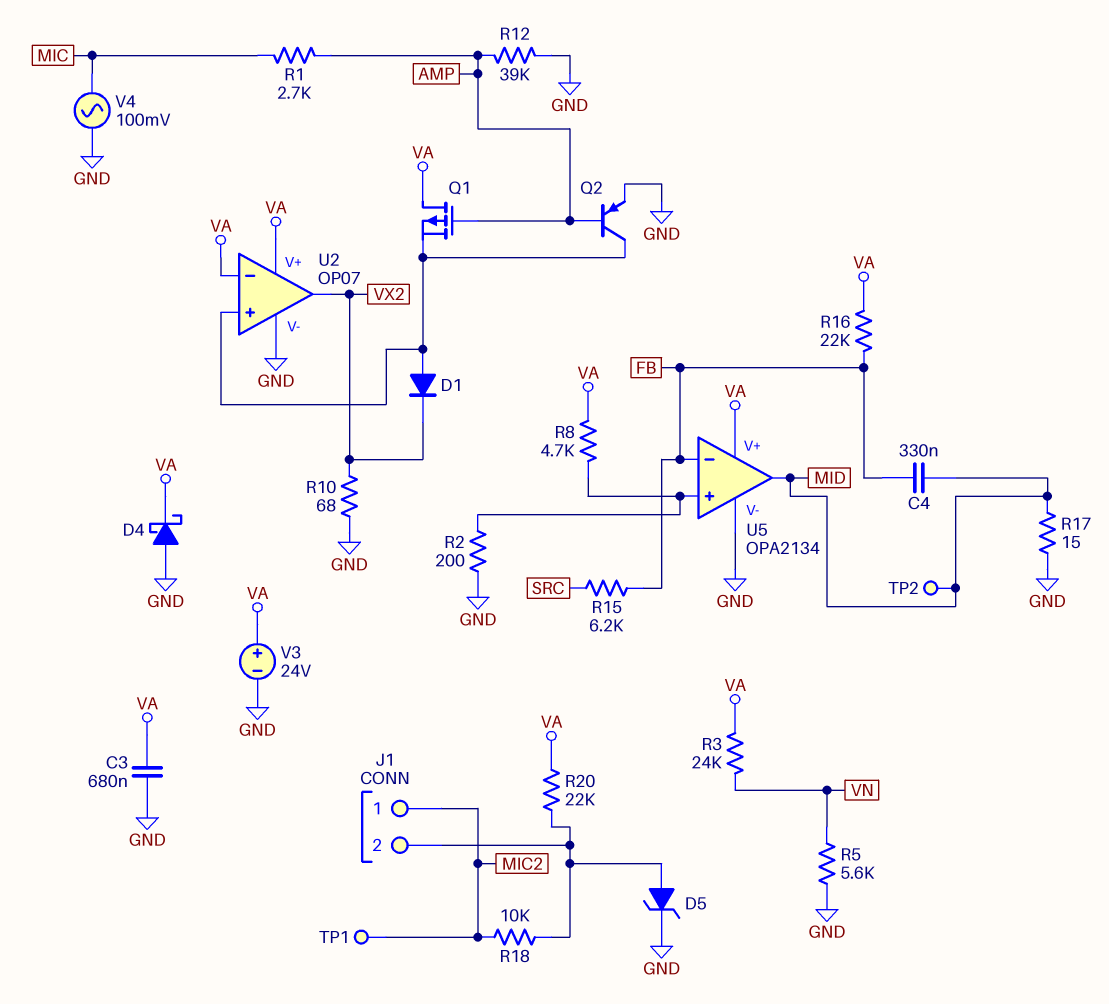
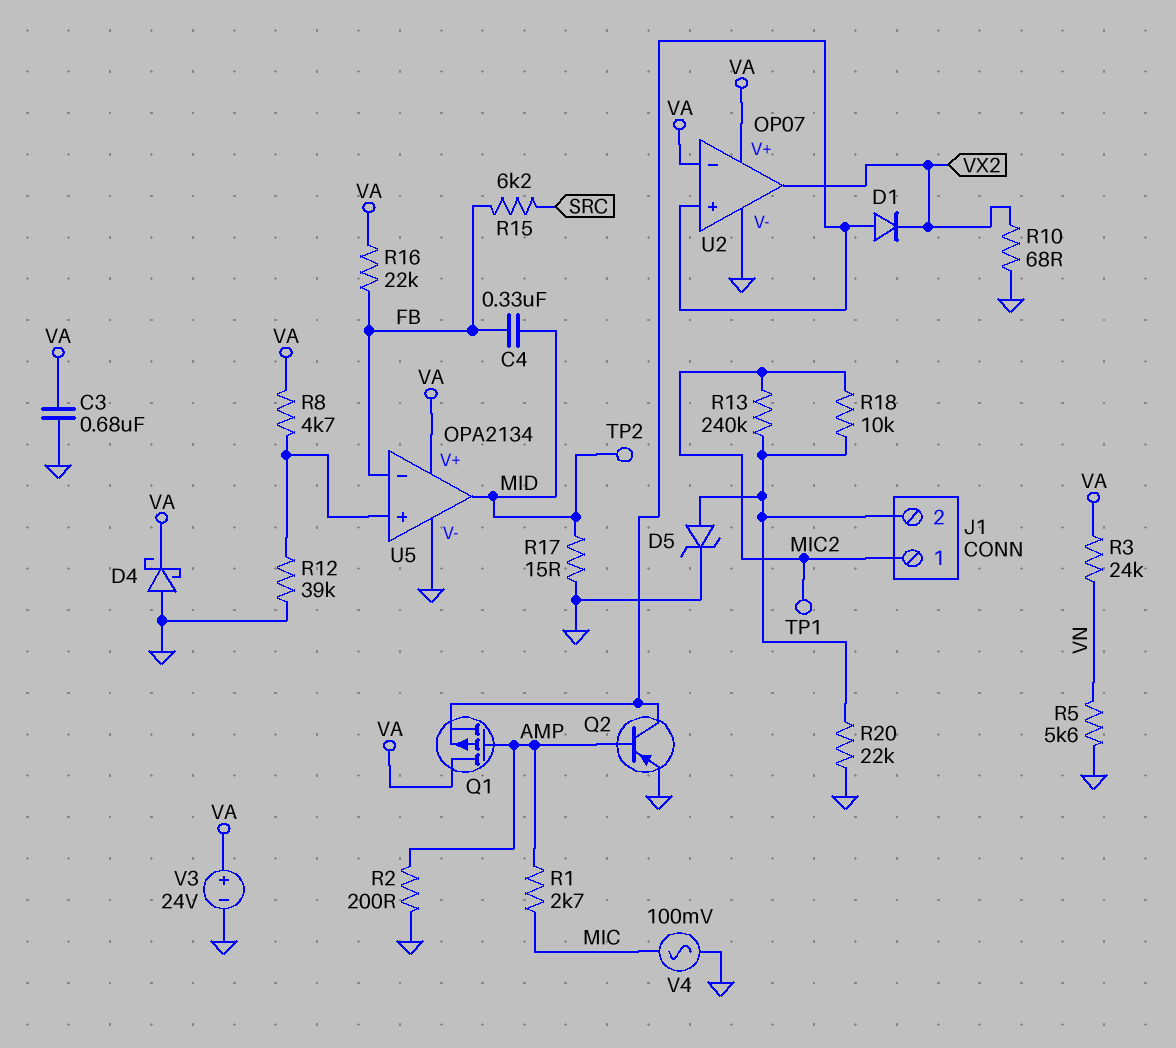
R2: 200 (GND, U5/in+) -> 200 (AMP, GND)
R12: 39k (AMP, GND) -> 39k (GND, U5/in+)
R13: none -> 240k (J1/2, MIC2)
R20: 22k (J1/2, VA) -> 22k (GND, J1/2)

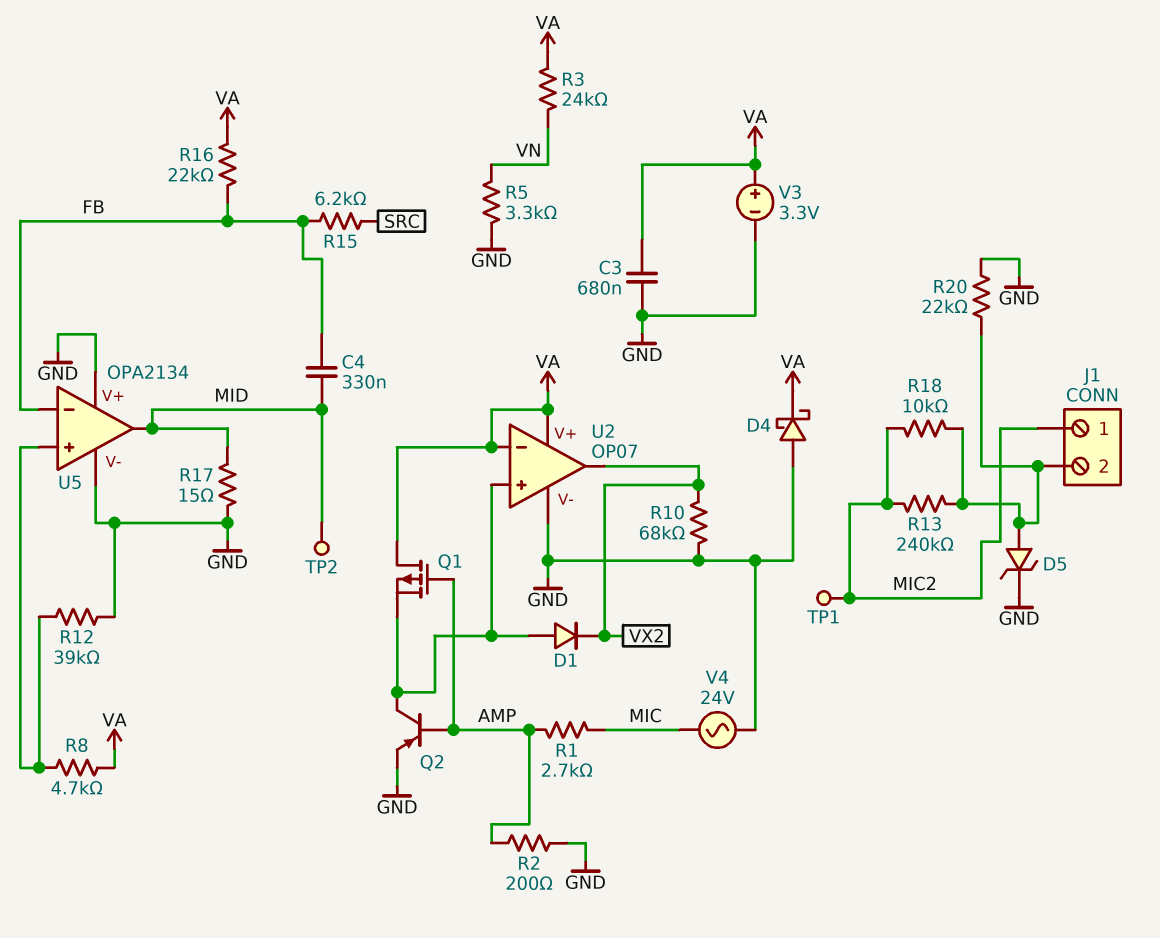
R5: 5.6k (GND, VN) -> 3.3k (GND, VN)
R10: 68 (GND, VX2) -> 68k (GND, VX2)
U5 pin V+: VA -> GND
V3: 24V (plus VA, minus GND) -> 3.3V (plus VA, minus GND)
V4: AC 100mV (GND, MIC) -> AC 24V (GND, MIC)

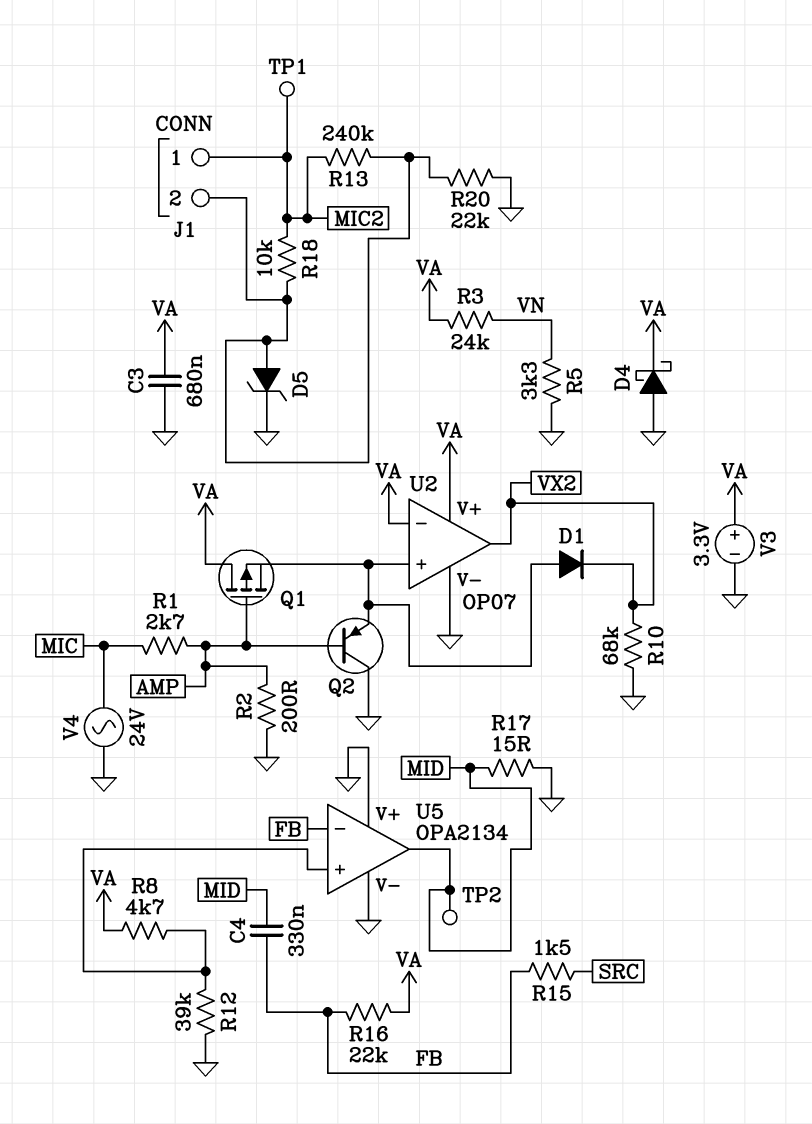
Q2: PNP (B AMP, C U2/in+, E GND) -> PNP (B AMP, C GND, E U2/in+)
R15: 6.2k (FB, SRC) -> 1.5k (FB, SRC)

